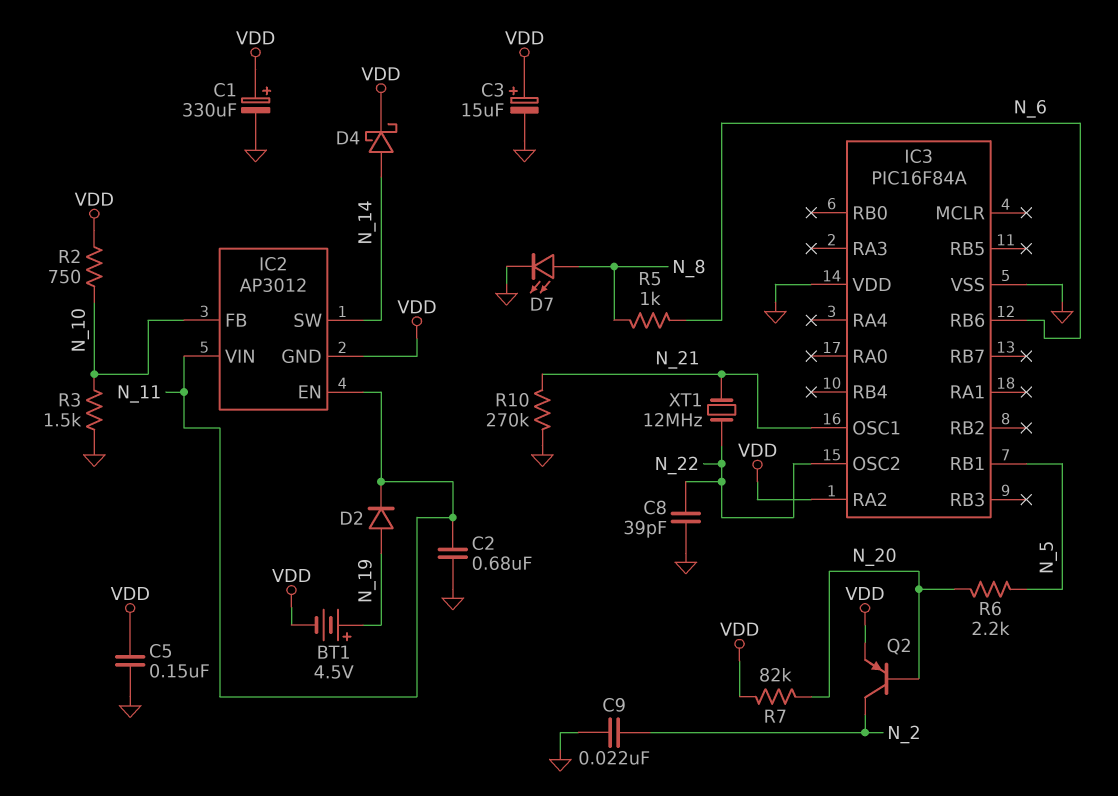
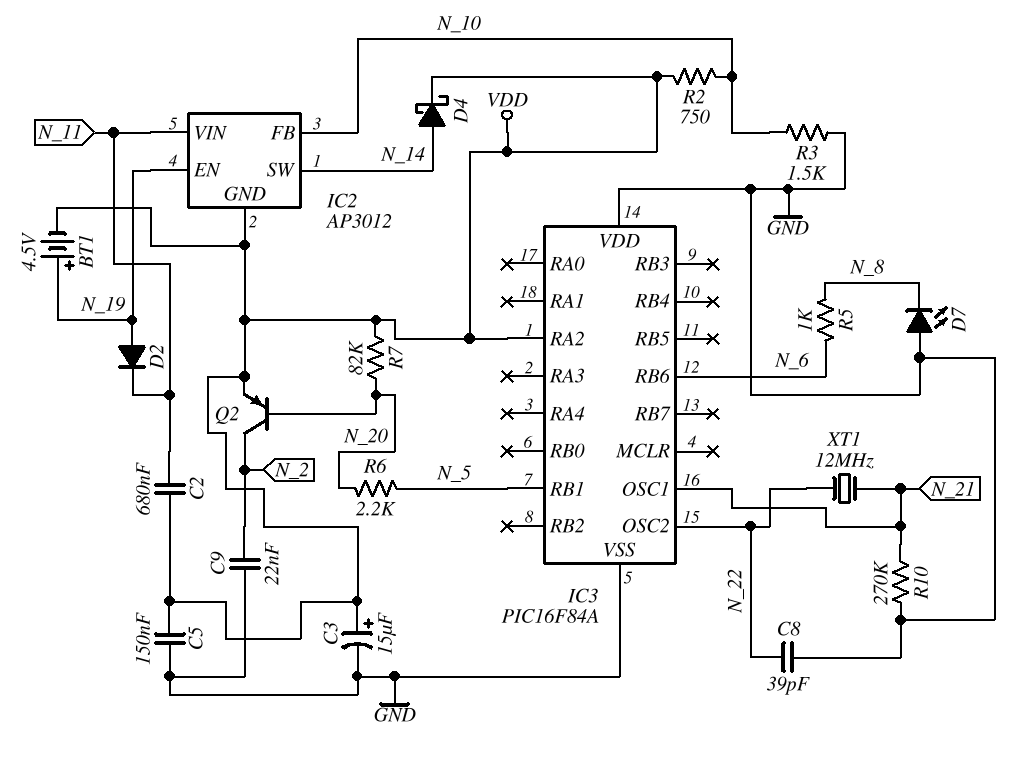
C1: 330uF (plus VDD, minus GND) -> none
C2: 680nF (GND, N_11) -> 680nF (N_11, VDD)
D7: LED (A N_8, K GND) -> LED (A GND, K N_8)
IC2 pin EN: N_11 -> N_19

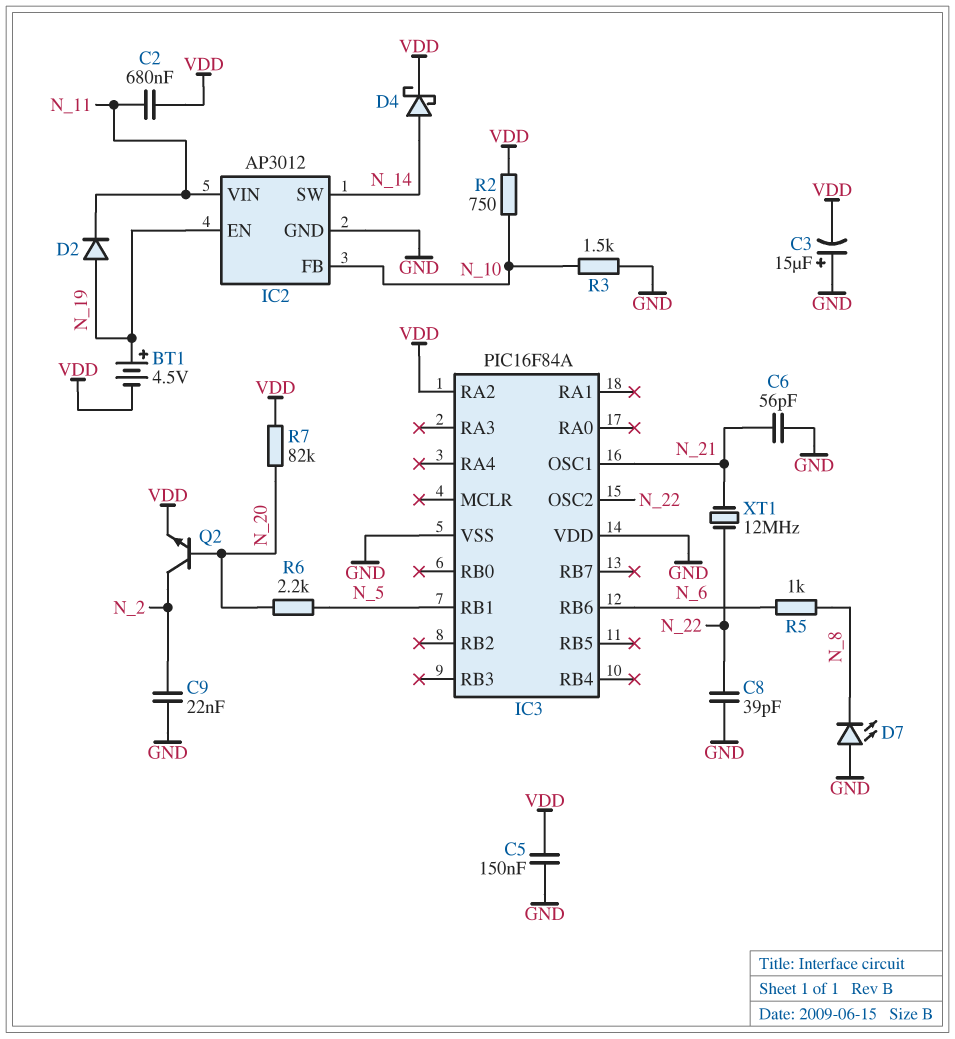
C3: 15uF (plus VDD, minus GND) -> 15uF (plus GND, minus VDD)
C6: none -> 56pF (GND, N_21)
IC2 pin GND: VDD -> GND
Q2: PNP (B N_20, C N_2, E VDD) -> NPN (B N_20, C N_2, E VDD)
R10: 270k (GND, N_21) -> none

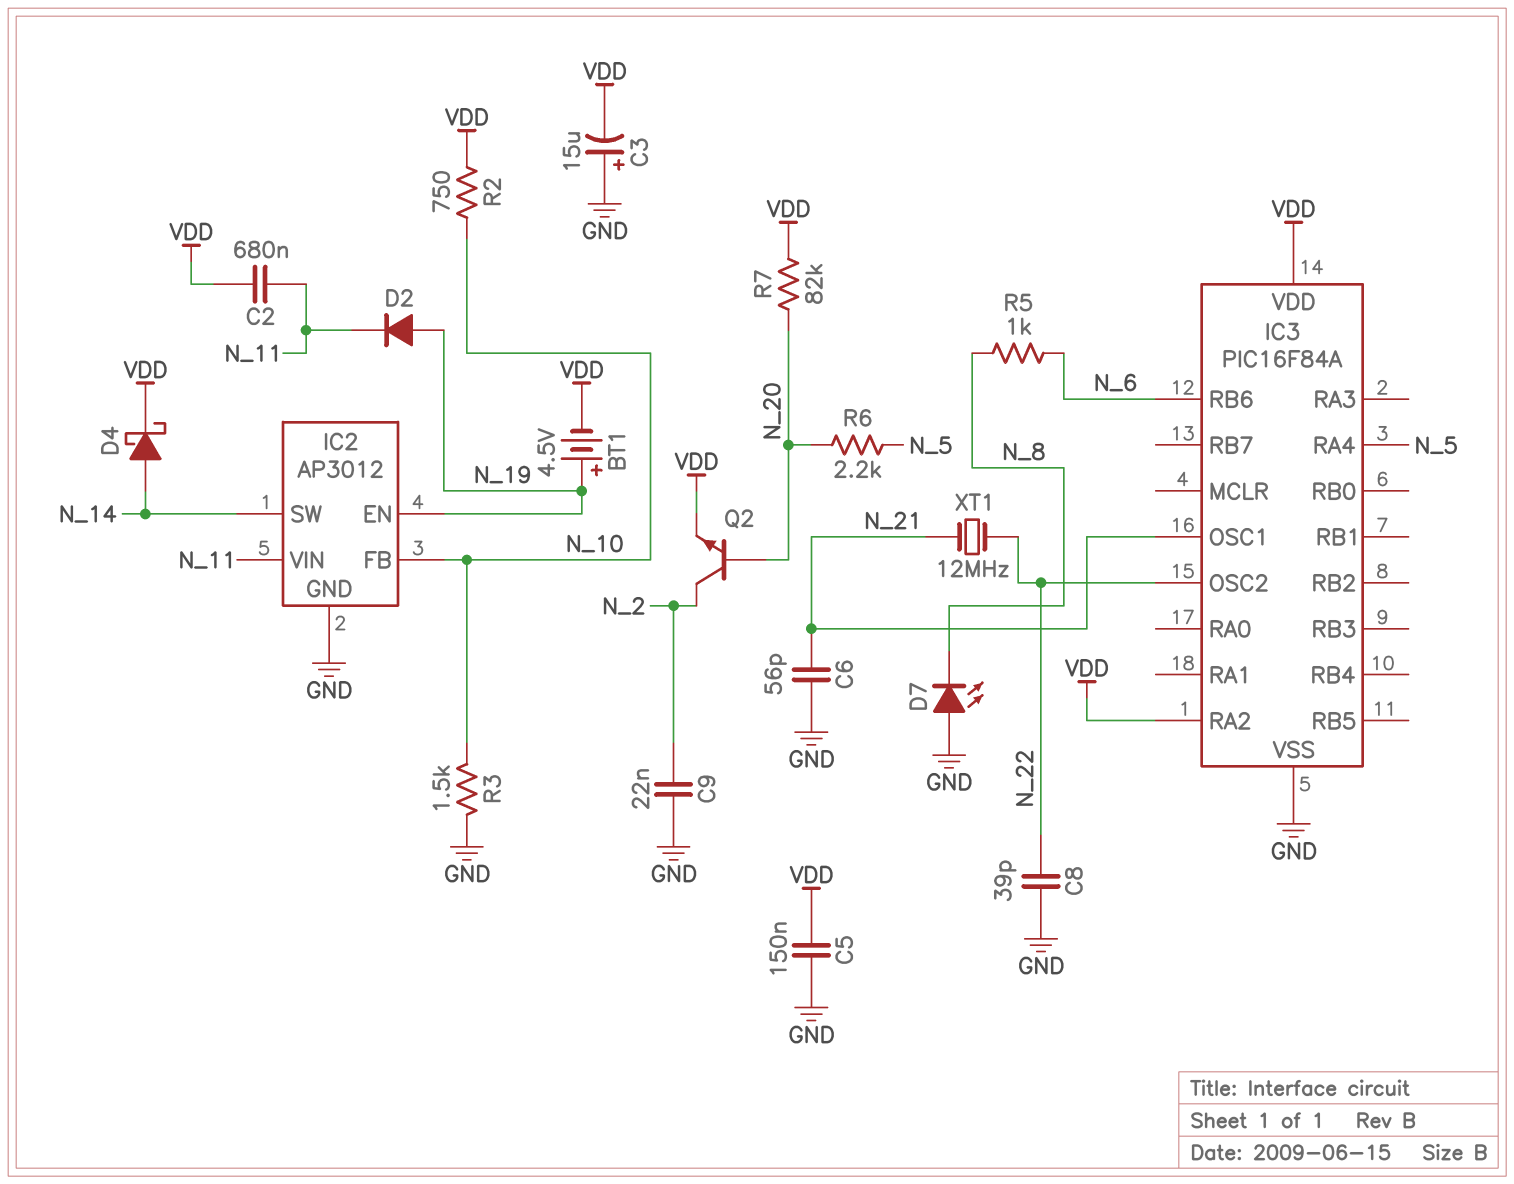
IC3 pin RA4: none -> N_5
IC3 pin RB1: N_5 -> none
IC3 pin VDD: GND -> VDD

